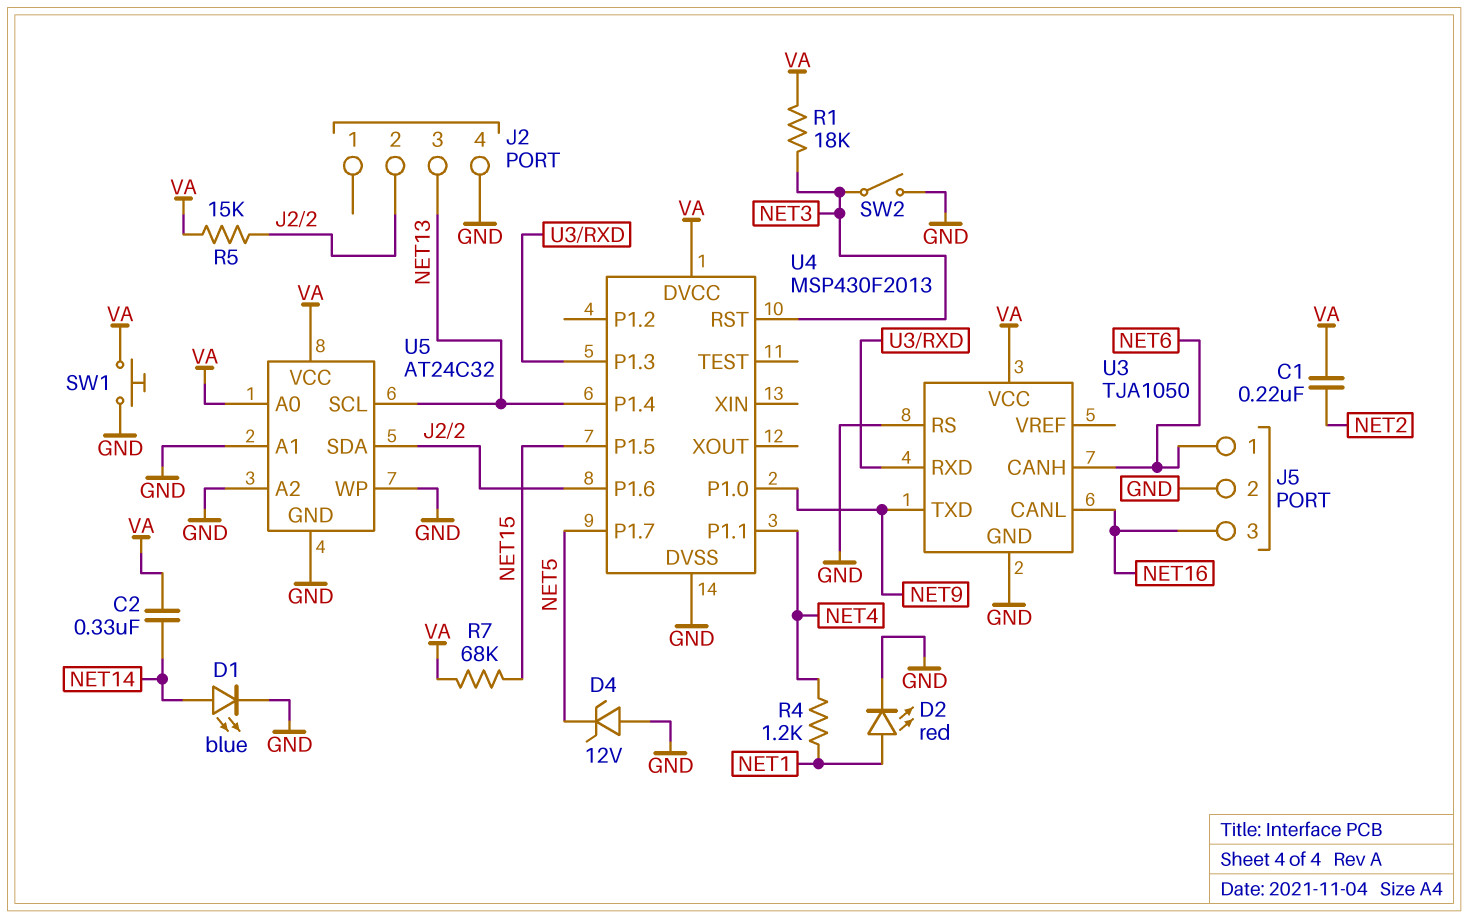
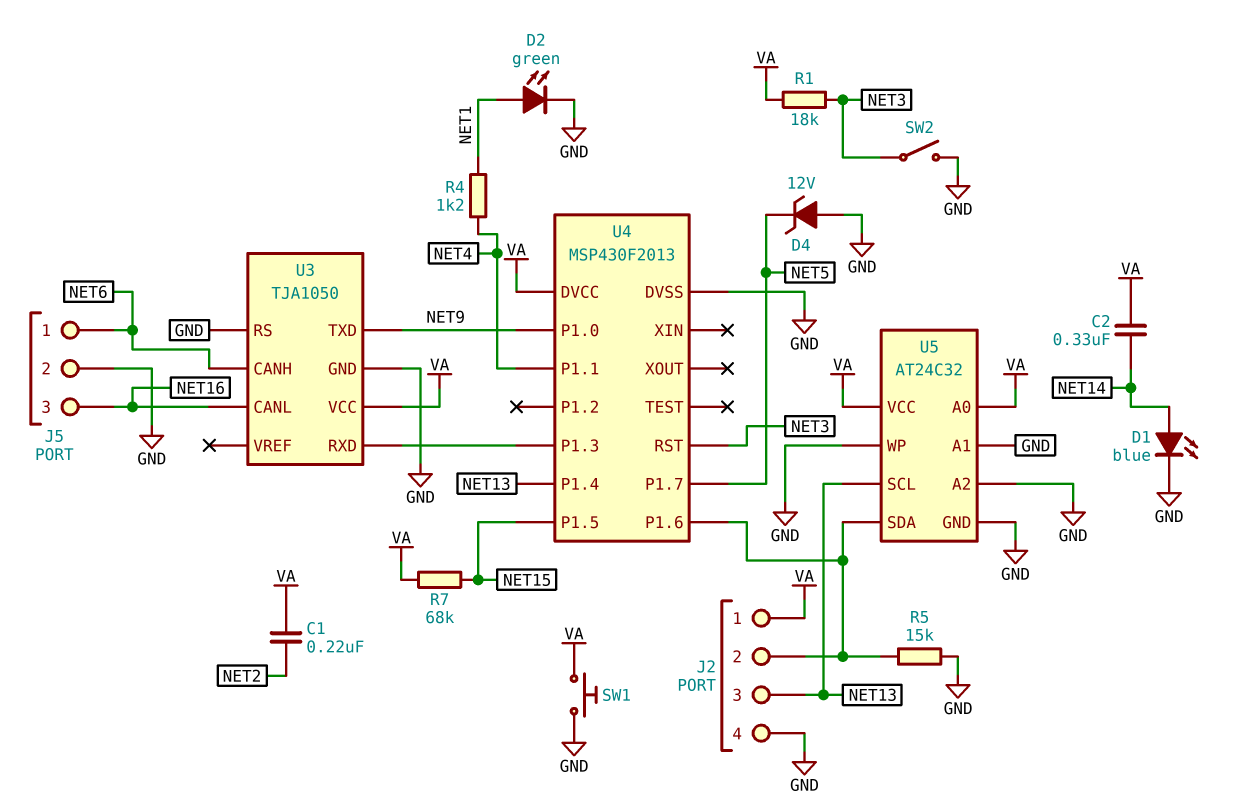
D2: LED red (A NET1, K GND) -> LED green (A NET1, K GND)
J2 pin 1: none -> VA
R5: 15k (J2/2, VA) -> 15k (GND, J2/2)

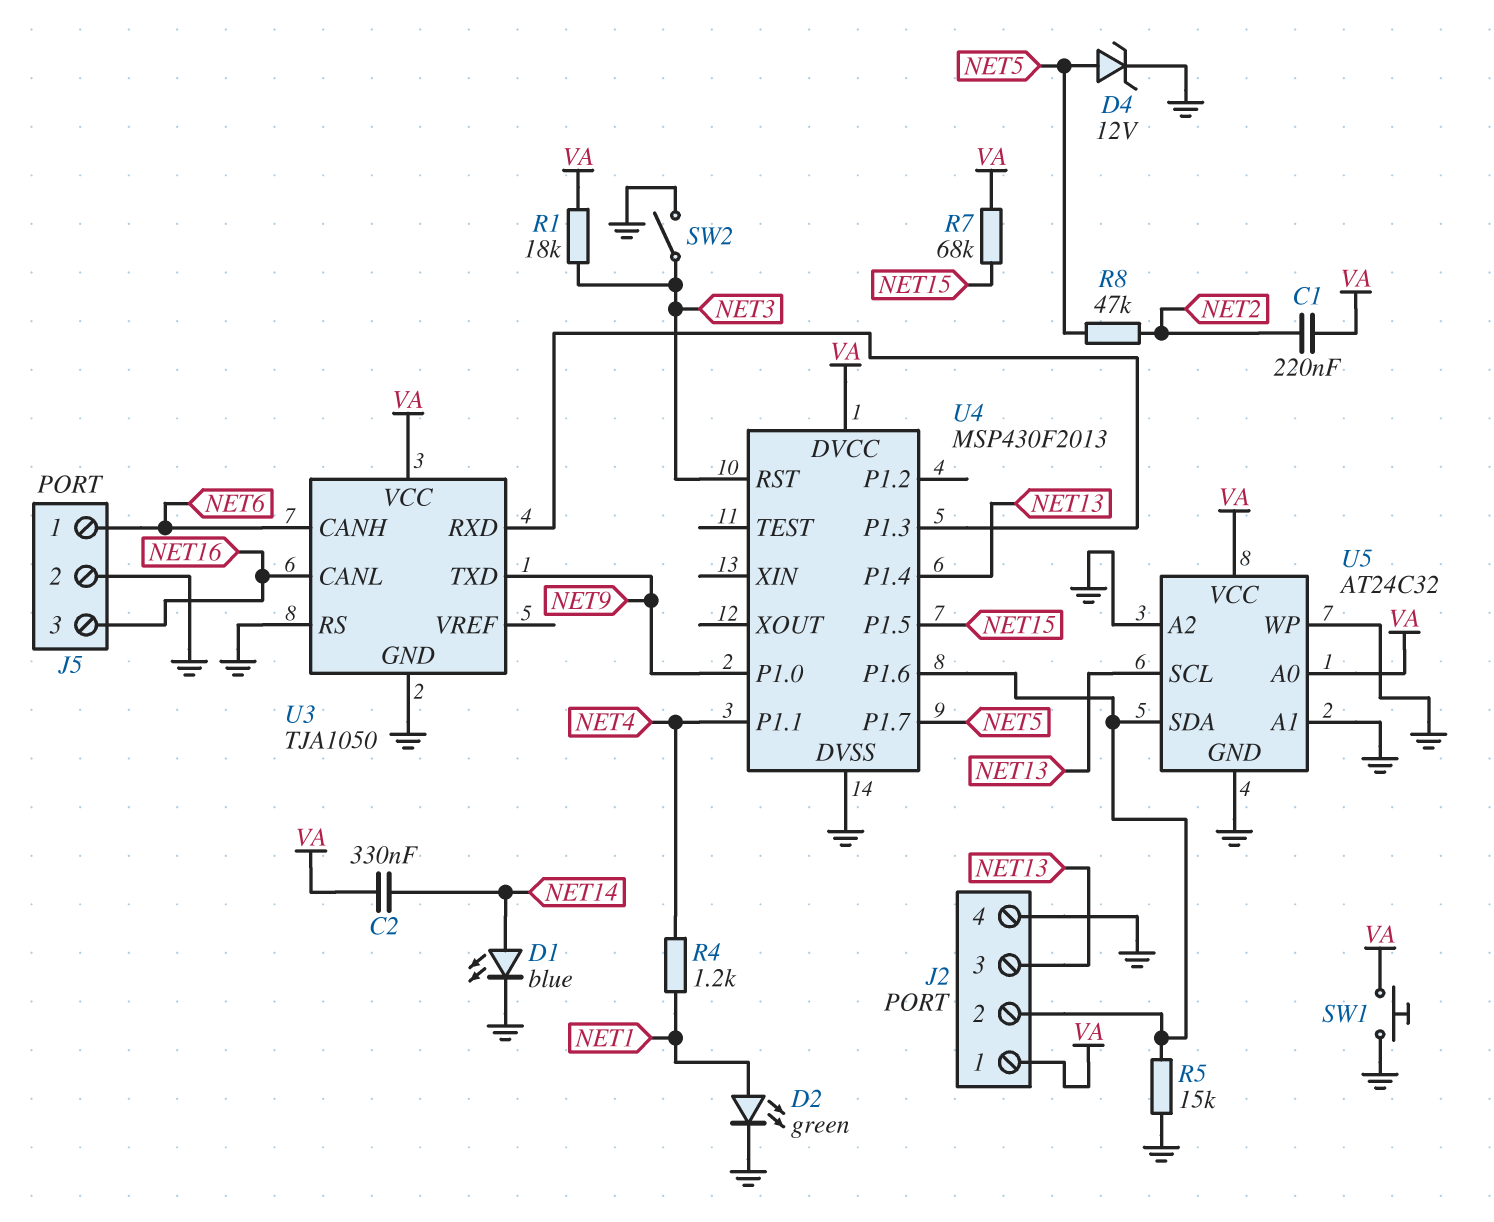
D4: zener 12V (A GND, K NET5) -> zener 12V (A NET5, K GND)
R8: none -> 47k (NET2, NET5)

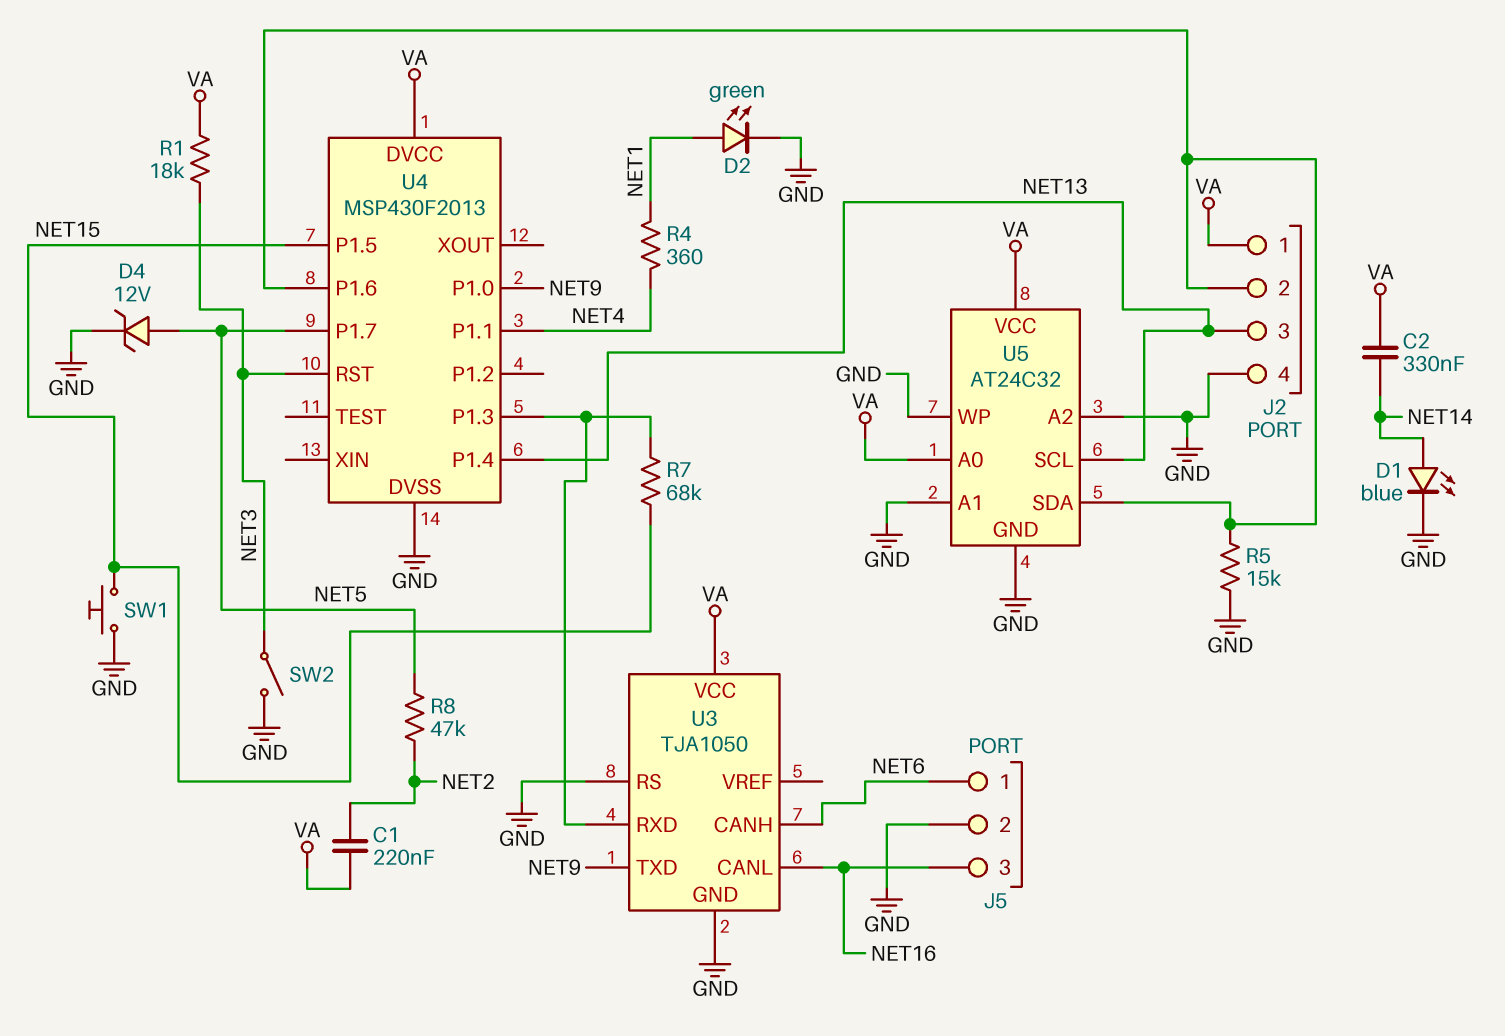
R4: 1.2k (NET1, NET4) -> 360 (NET1, NET4)
R7: 68k (NET15, VA) -> 68k (NET15, U3/RXD)
SW1: button (GND, VA) -> button (GND, NET15)

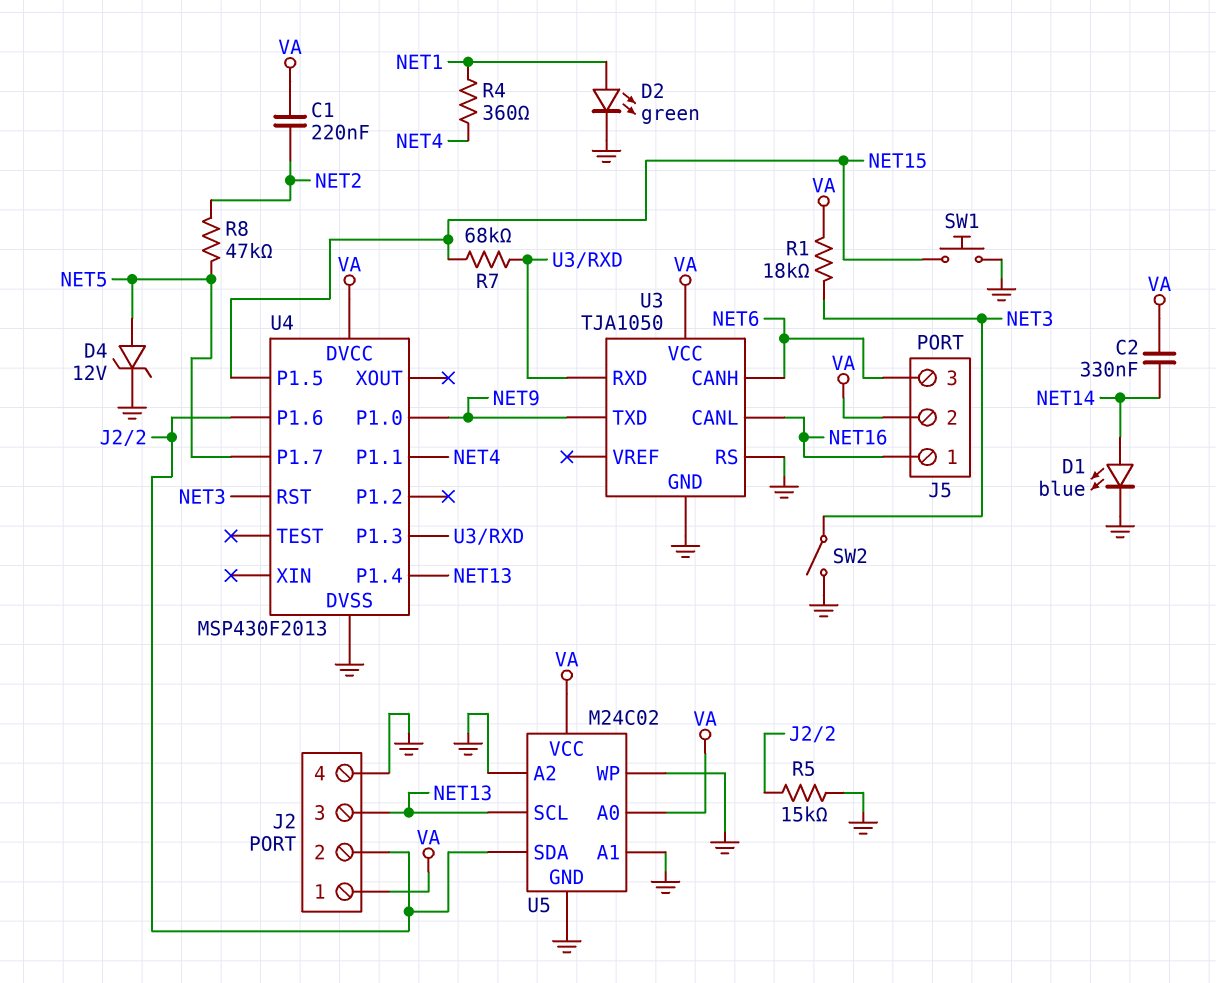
J5 pin 1: NET6 -> NET16
J5 pin 2: GND -> VA
J5 pin 3: NET16 -> NET6
U5: AT24C32 -> M24C02

